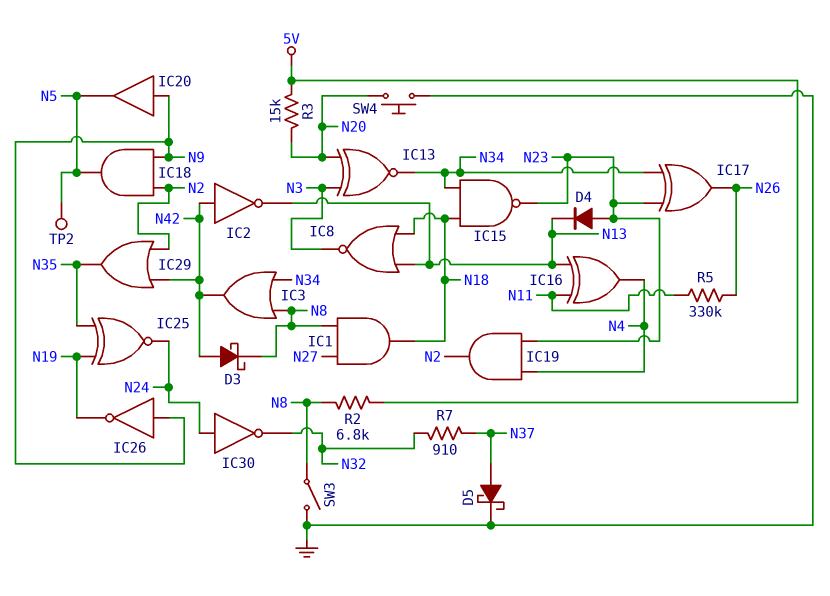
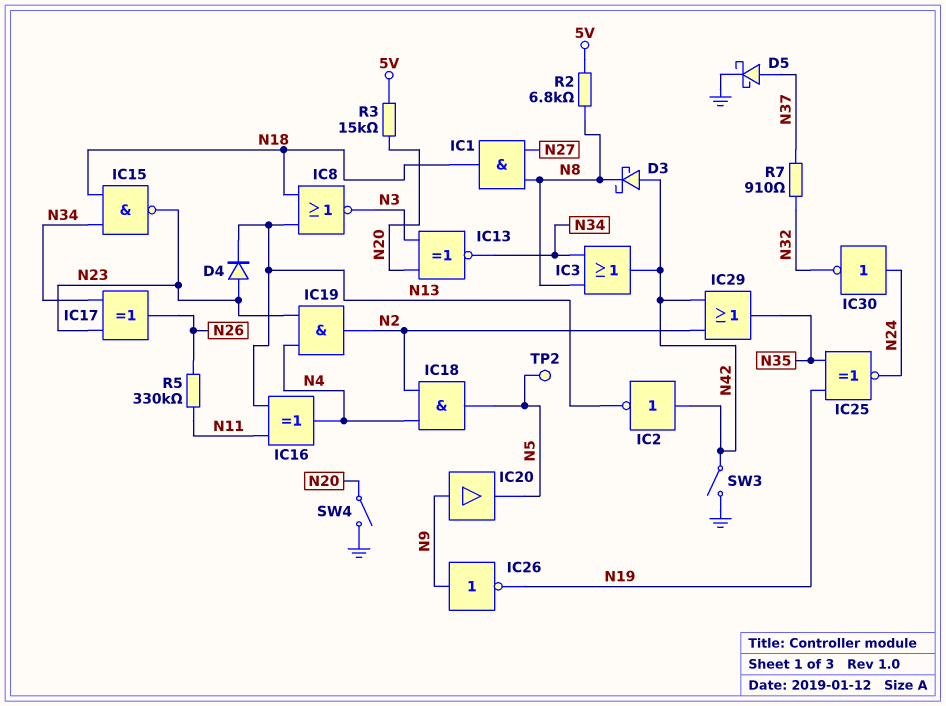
IC18: AND (in N2, in N9, out N5) -> AND (in N2, in N4, out N5)
SW3: switch (GND, N8) -> switch (GND, N42)
SW4: button (GND, N20) -> switch (GND, N20)

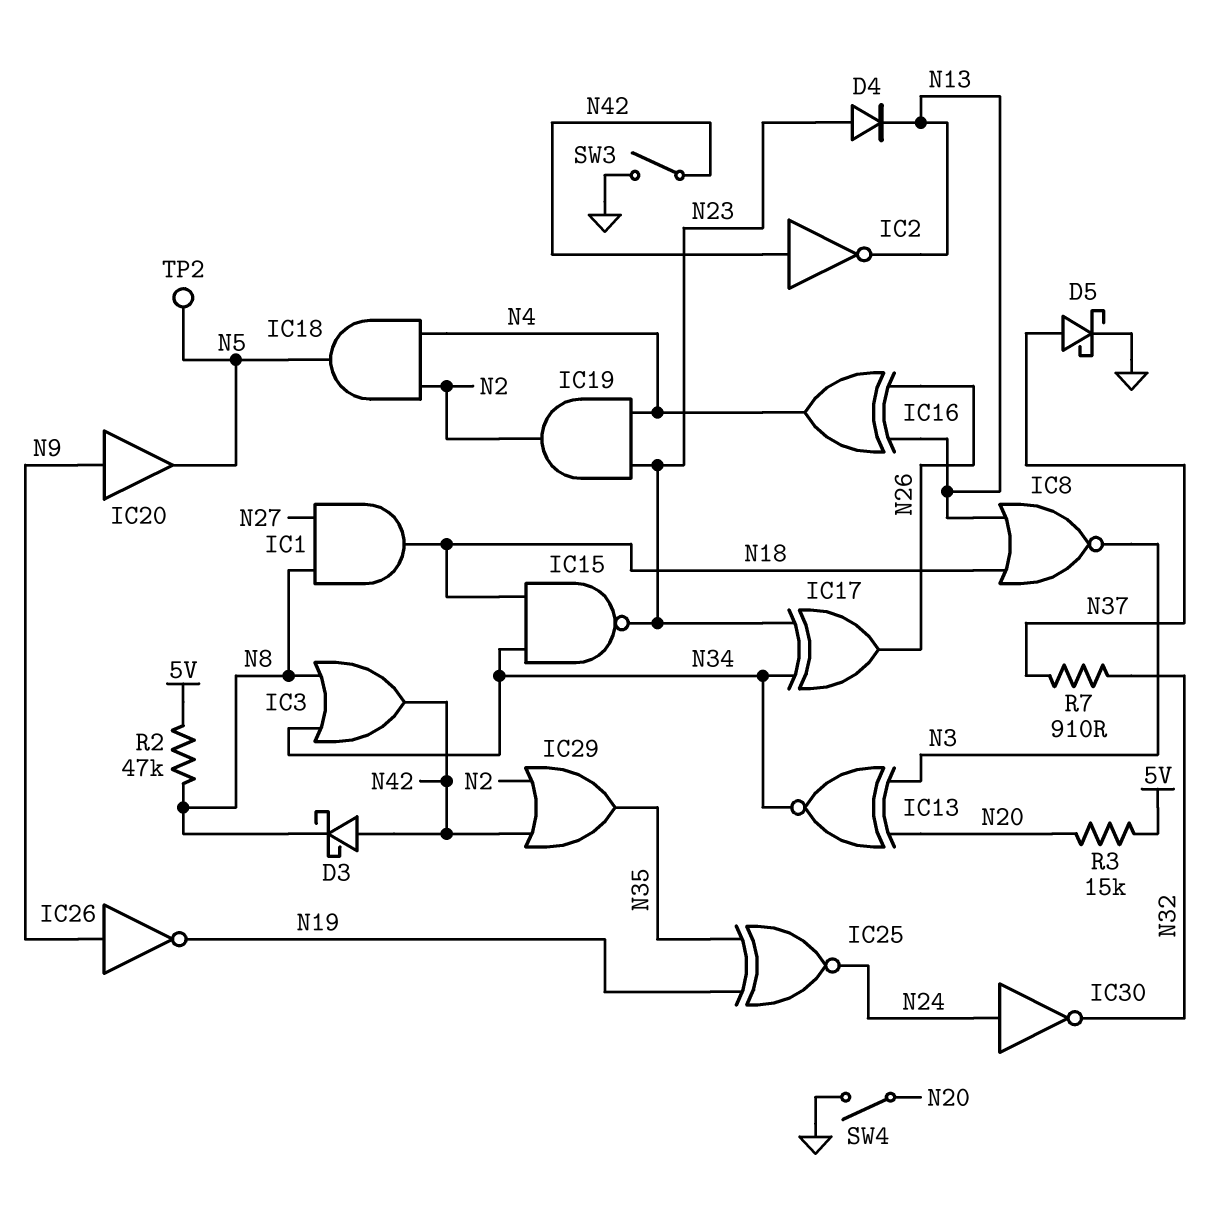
IC16: XOR (in N11, in N13, out N4) -> XOR (in N13, in N26, out N4)
R2: 6.8k (5V, N8) -> 47k (5V, N8)
R5: 330k (N11, N26) -> none

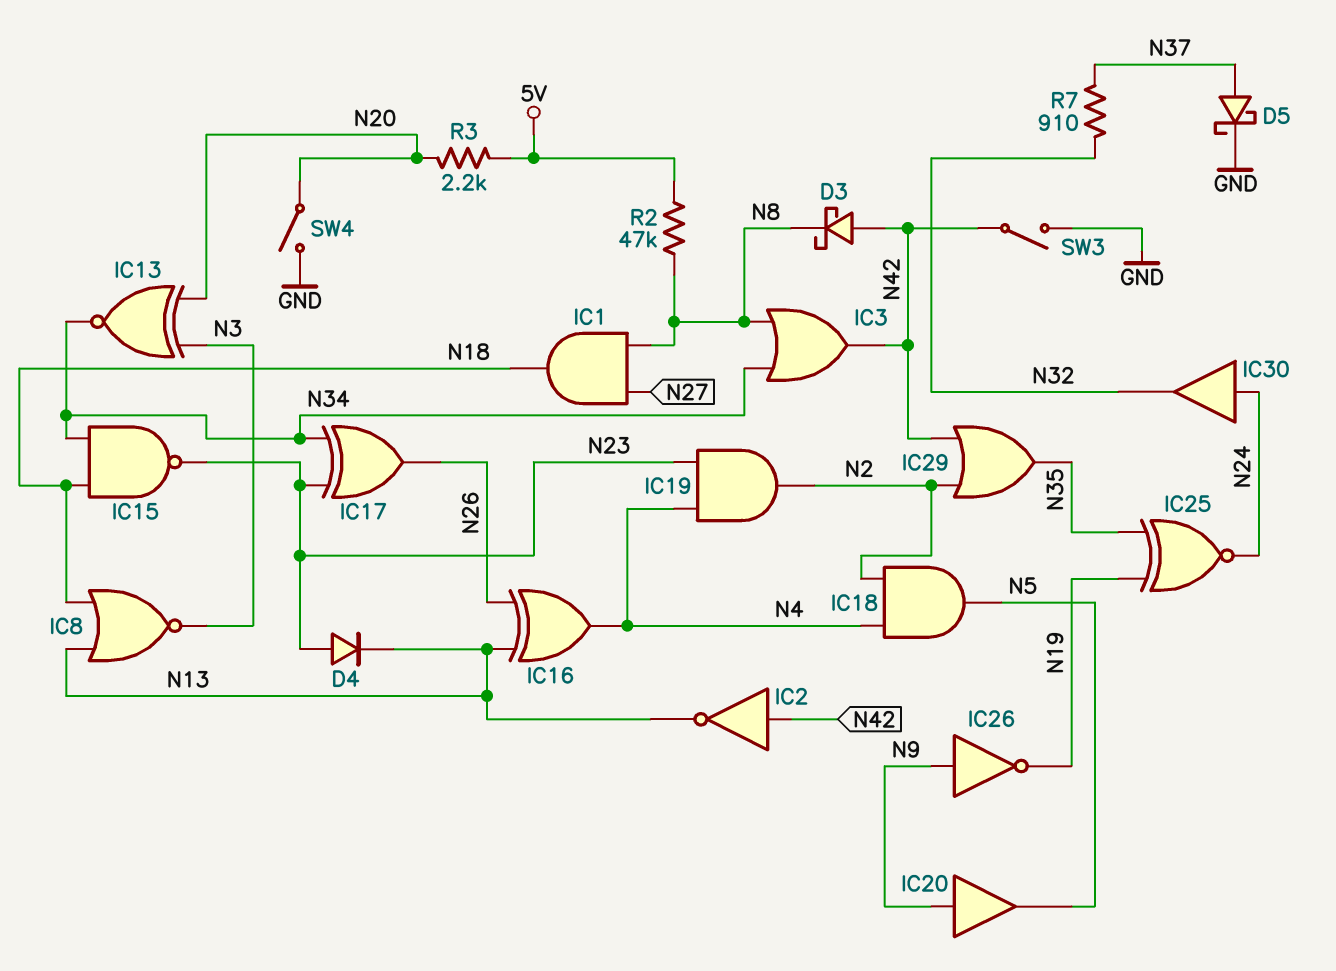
IC30: NOT (in N24, out N32) -> buffer (in N24, out N32)
R3: 15k (5V, N20) -> 2.2k (5V, N20)
TP2: test point (N5) -> none

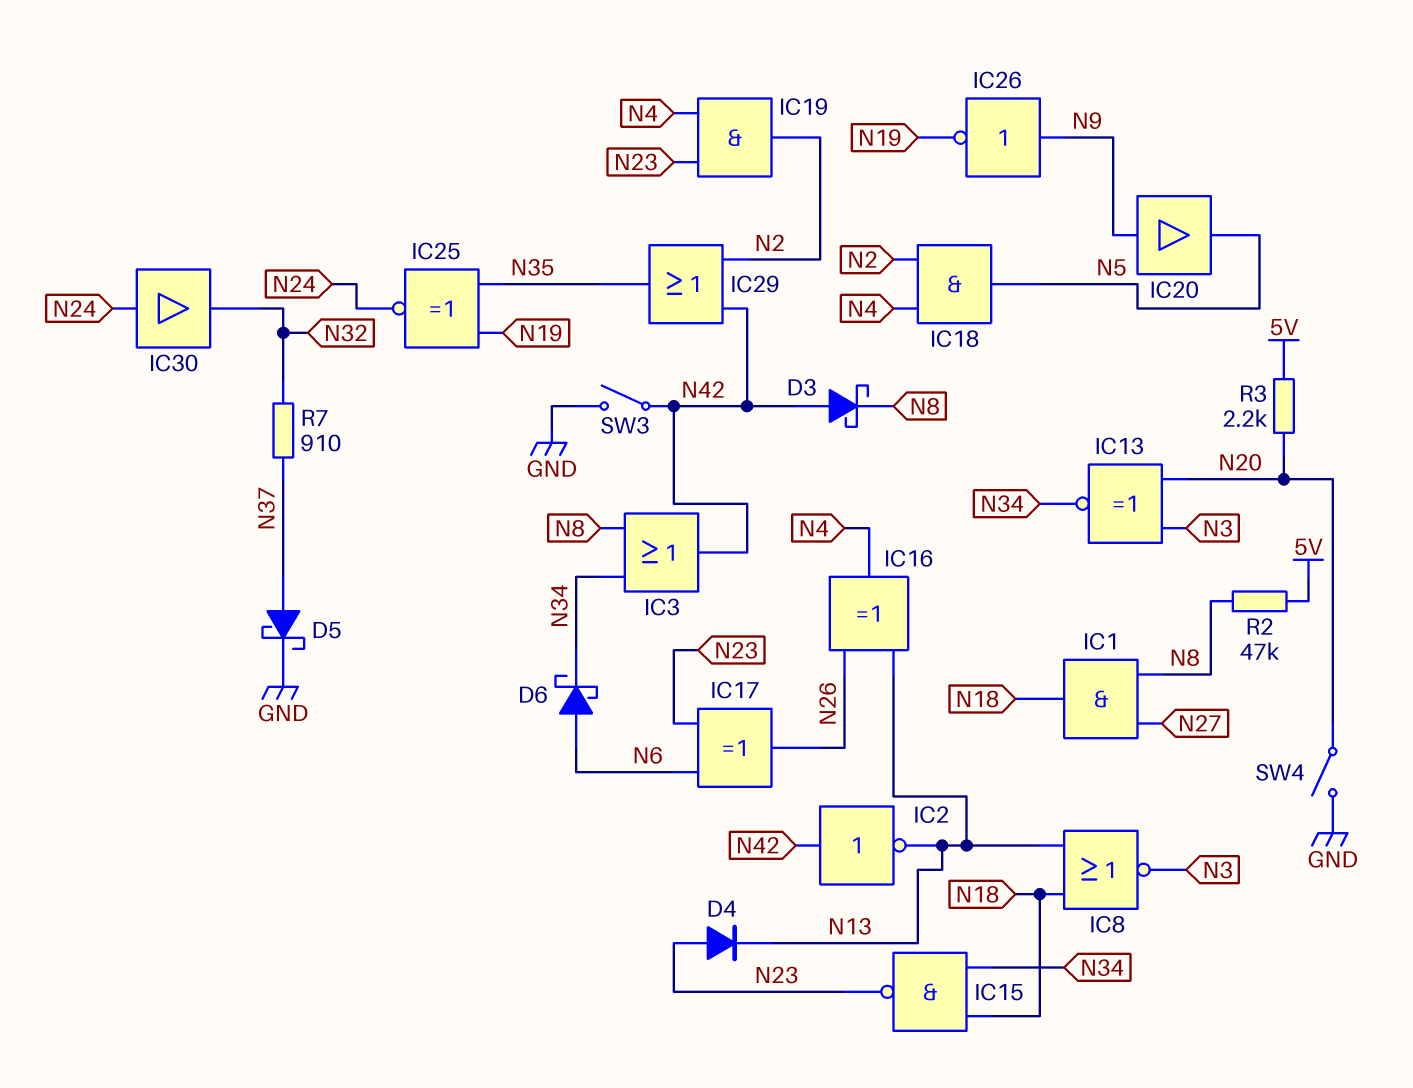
D6: none -> schottky (A N6, K N34)
IC17: XOR (in N23, in N34, out N26) -> XOR (in N6, in N23, out N26)

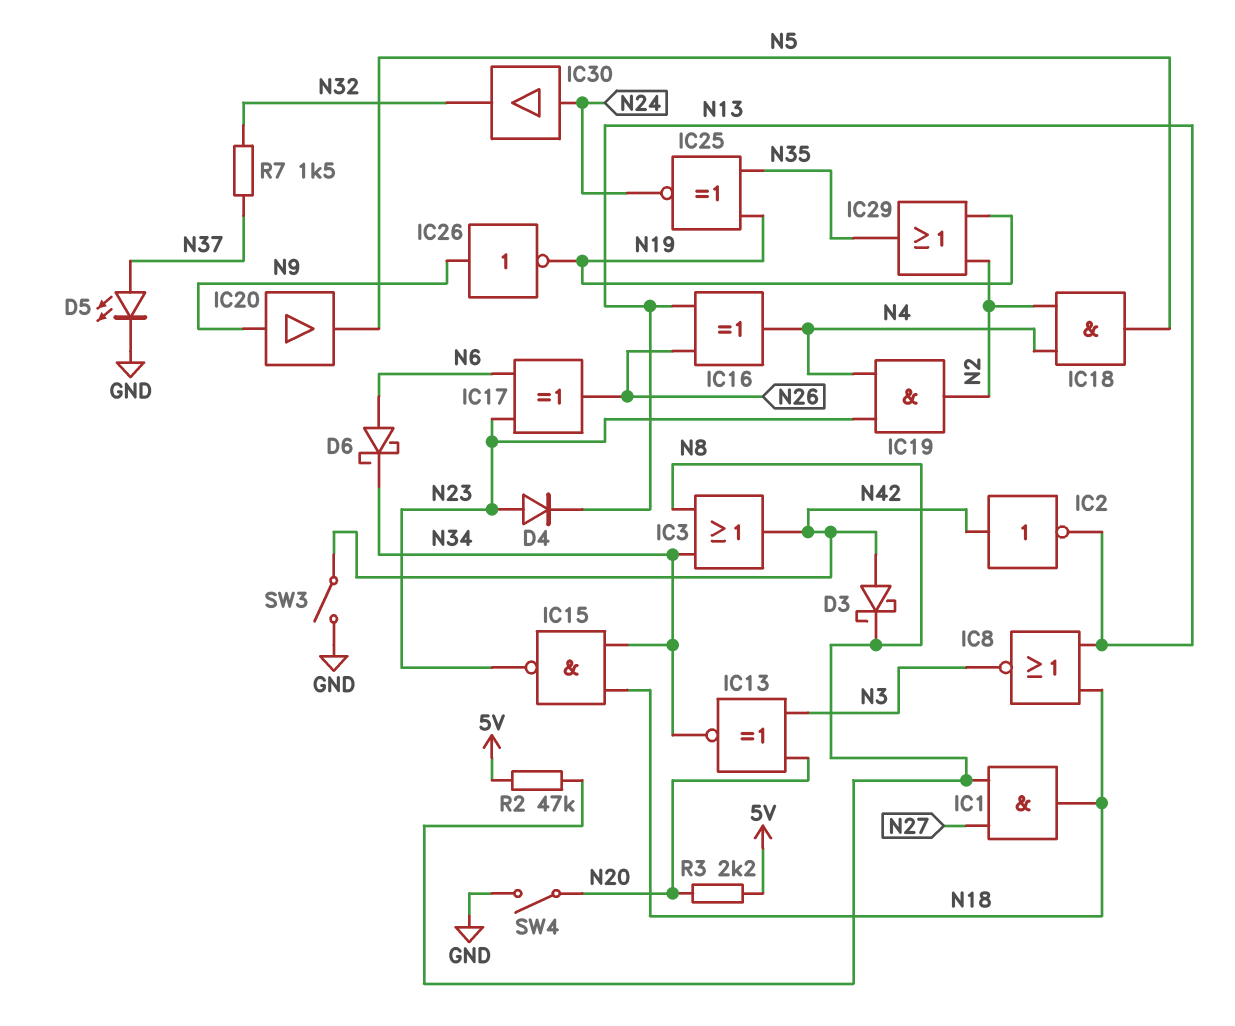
D5: schottky (A N37, K GND) -> LED (A N37, K GND)
IC29: OR (in N2, in N42, out N35) -> OR (in N2, in N19, out N35)
R7: 910 (N32, N37) -> 1.5k (N32, N37)

